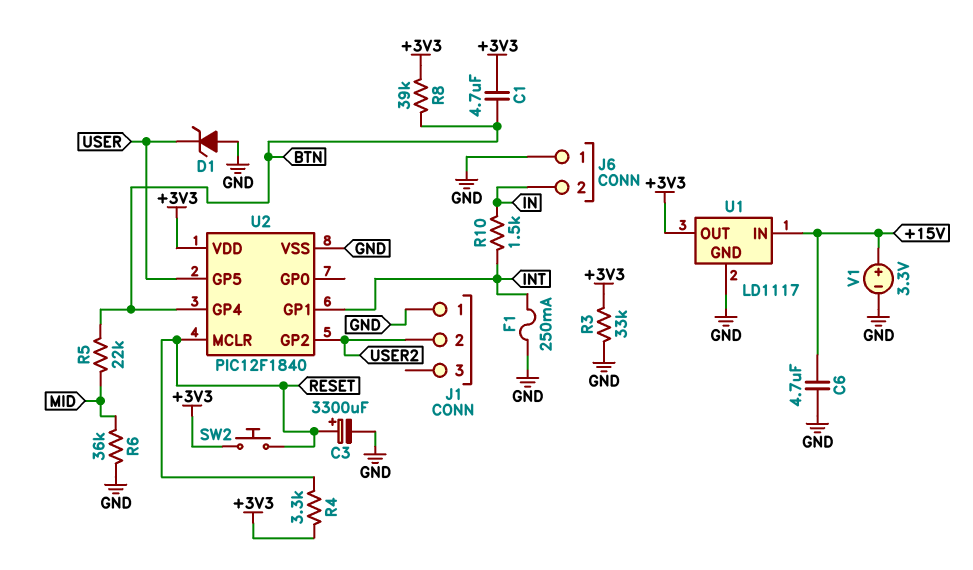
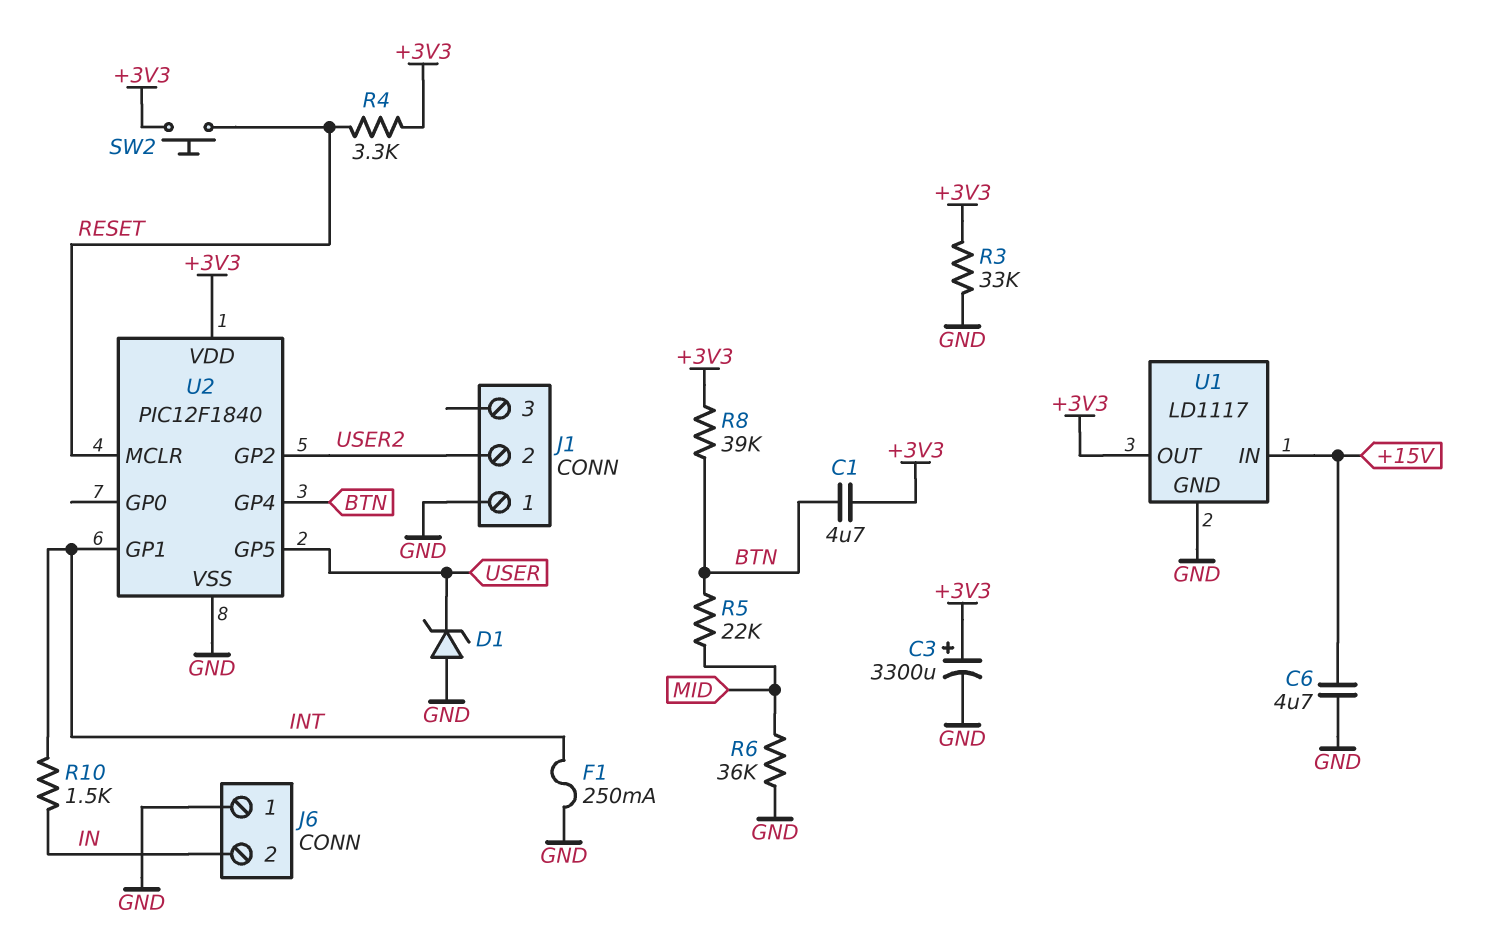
C3: 3300uF (plus RESET, minus GND) -> 3300uF (plus +3V3, minus GND)
V1: 3.3V (plus +15V, minus GND) -> none

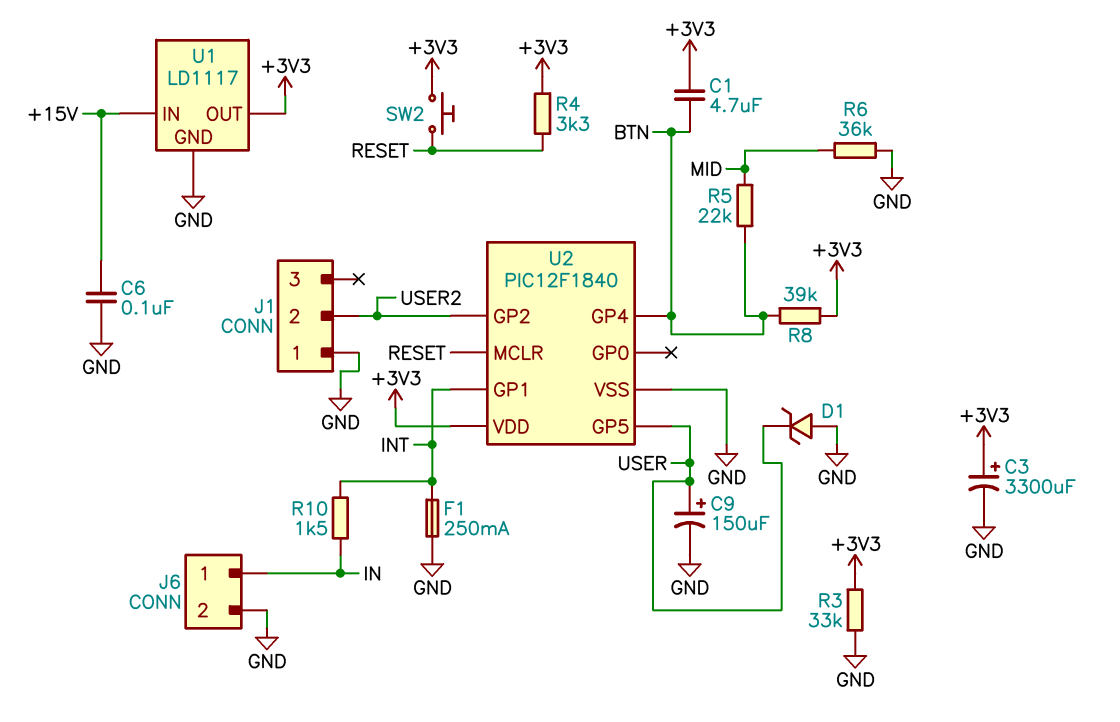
C6: 4.7uF (+15V, GND) -> 100nF (+15V, GND)
C9: none -> 150uF (plus USER, minus GND)
J6 pin 1: GND -> IN
J6 pin 2: IN -> GND

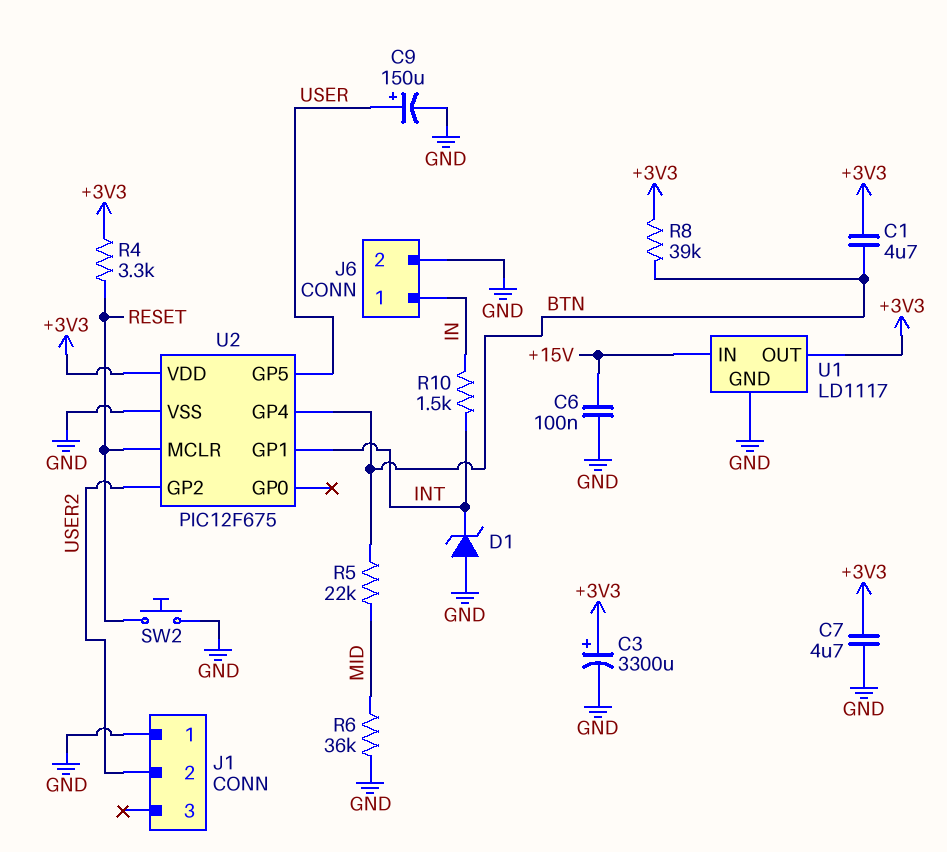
C7: none -> 4.7uF (+3V3, GND)
D1: zener (A GND, K USER) -> zener (A GND, K INT)
F1: 250mA (GND, INT) -> none
R3: 33k (+3V3, GND) -> none
SW2: button (+3V3, RESET) -> button (GND, RESET)
U2: PIC12F1840 -> PIC12F675

